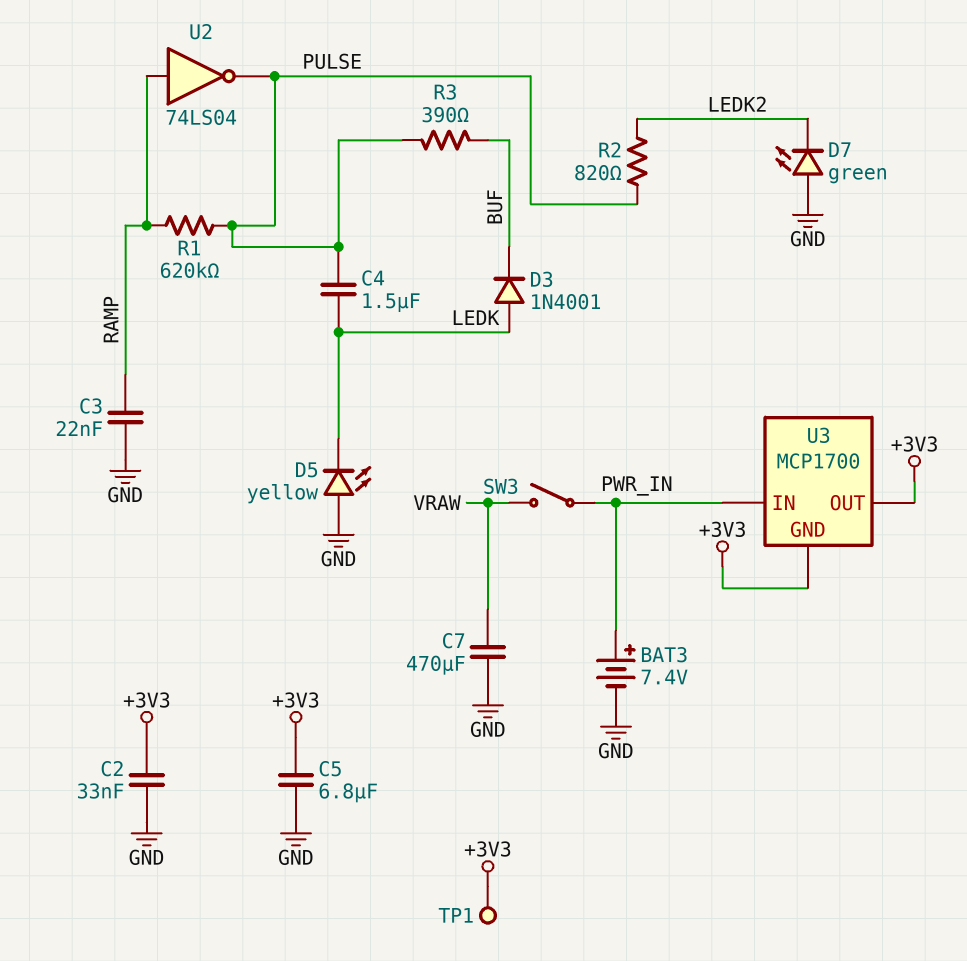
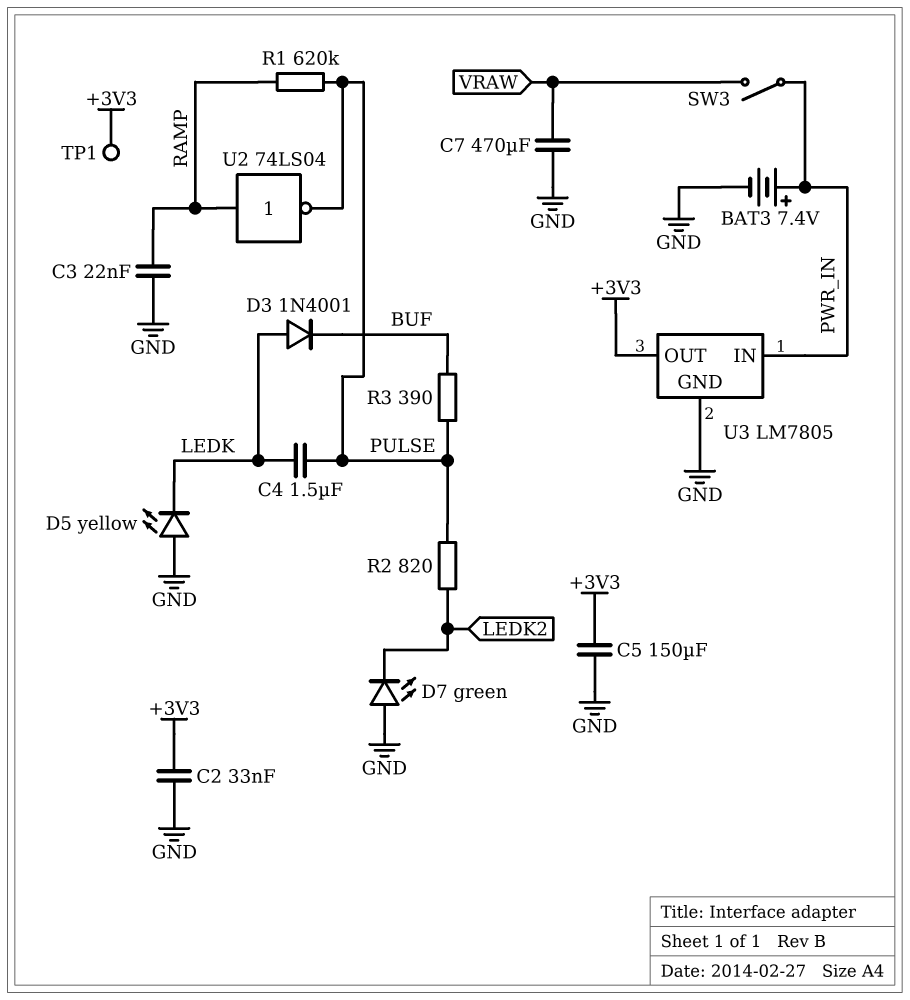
C5: 6.8uF (+3V3, GND) -> 150uF (+3V3, GND)
U3: MCP1700 -> LM7805
U3 pin GND: +3V3 -> GND

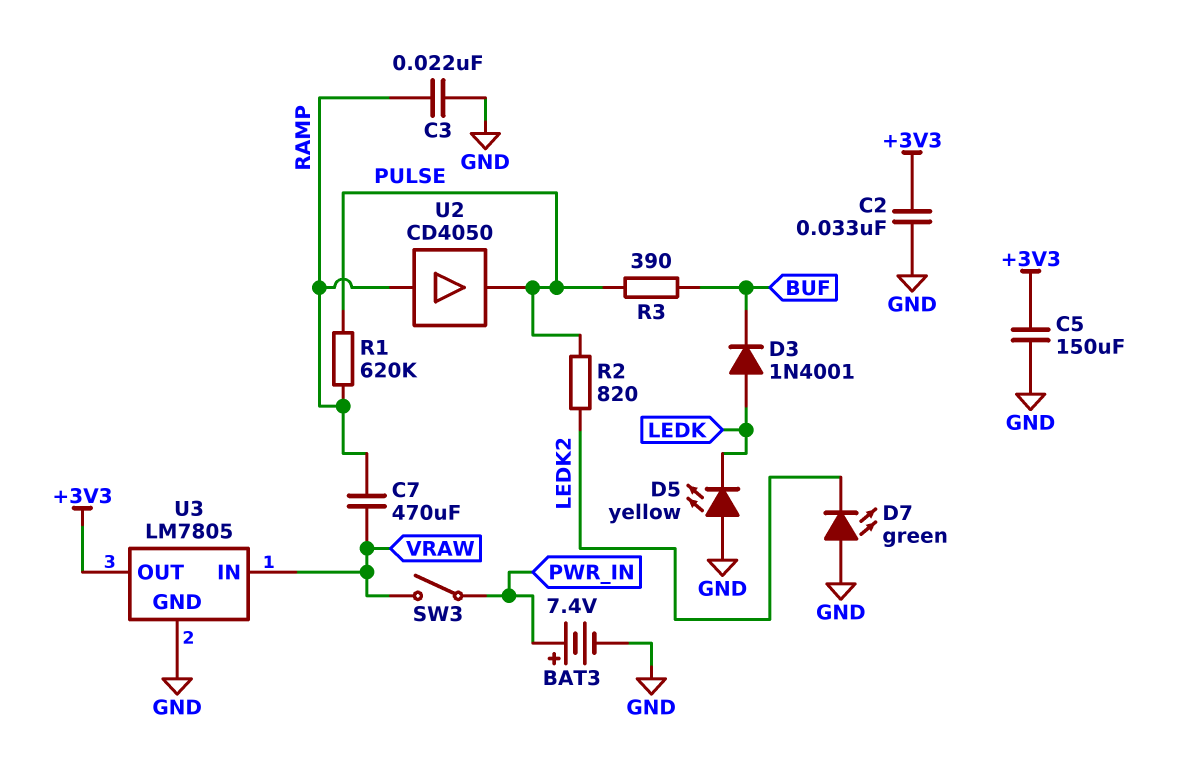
C4: 1.5uF (LEDK, PULSE) -> none
C7: 470uF (GND, VRAW) -> 470uF (RAMP, VRAW)
TP1: test point (+3V3) -> none
U2: NOT 74LS04 (in RAMP, out PULSE) -> buffer CD4050 (in RAMP, out PULSE)
U3 pin IN: PWR_IN -> VRAW

